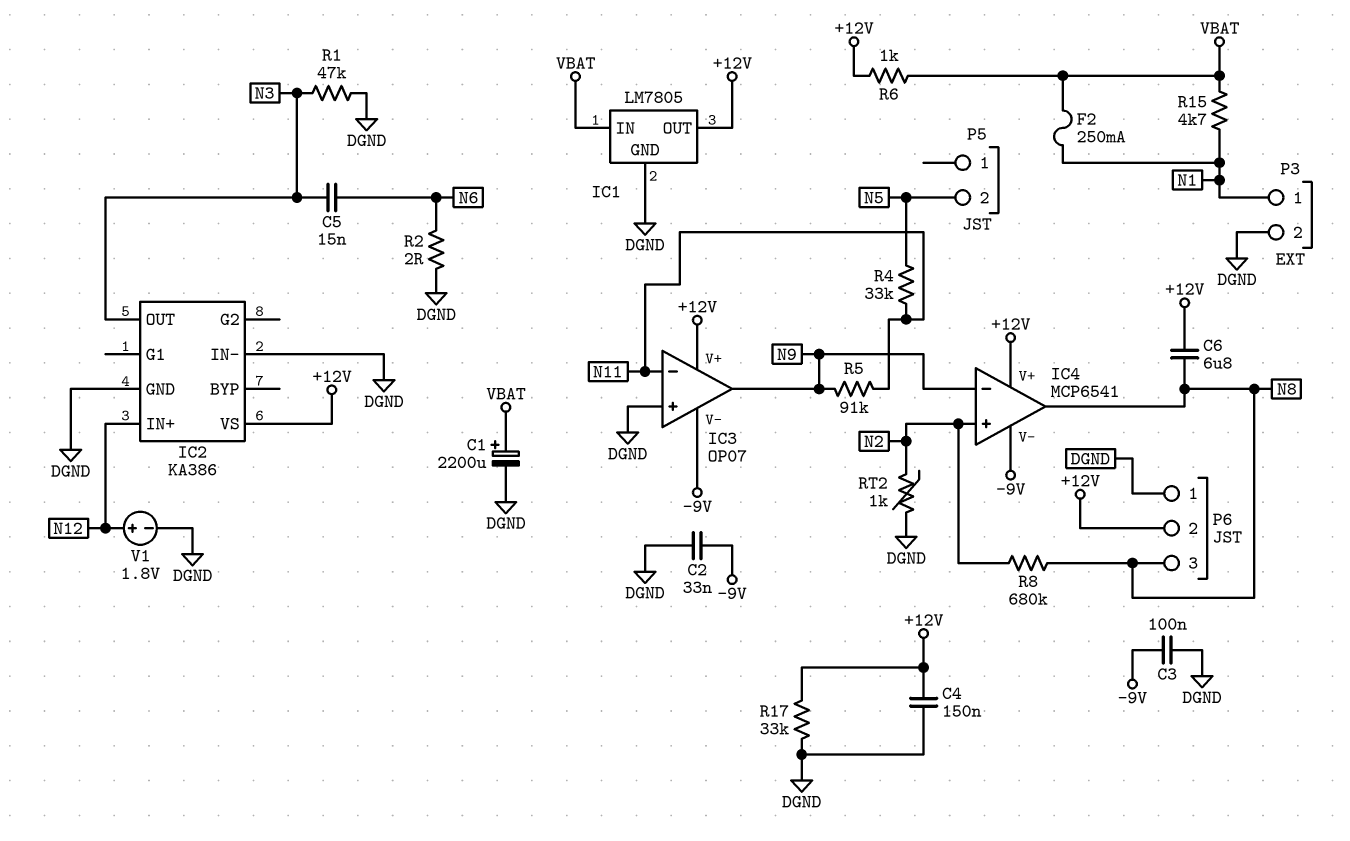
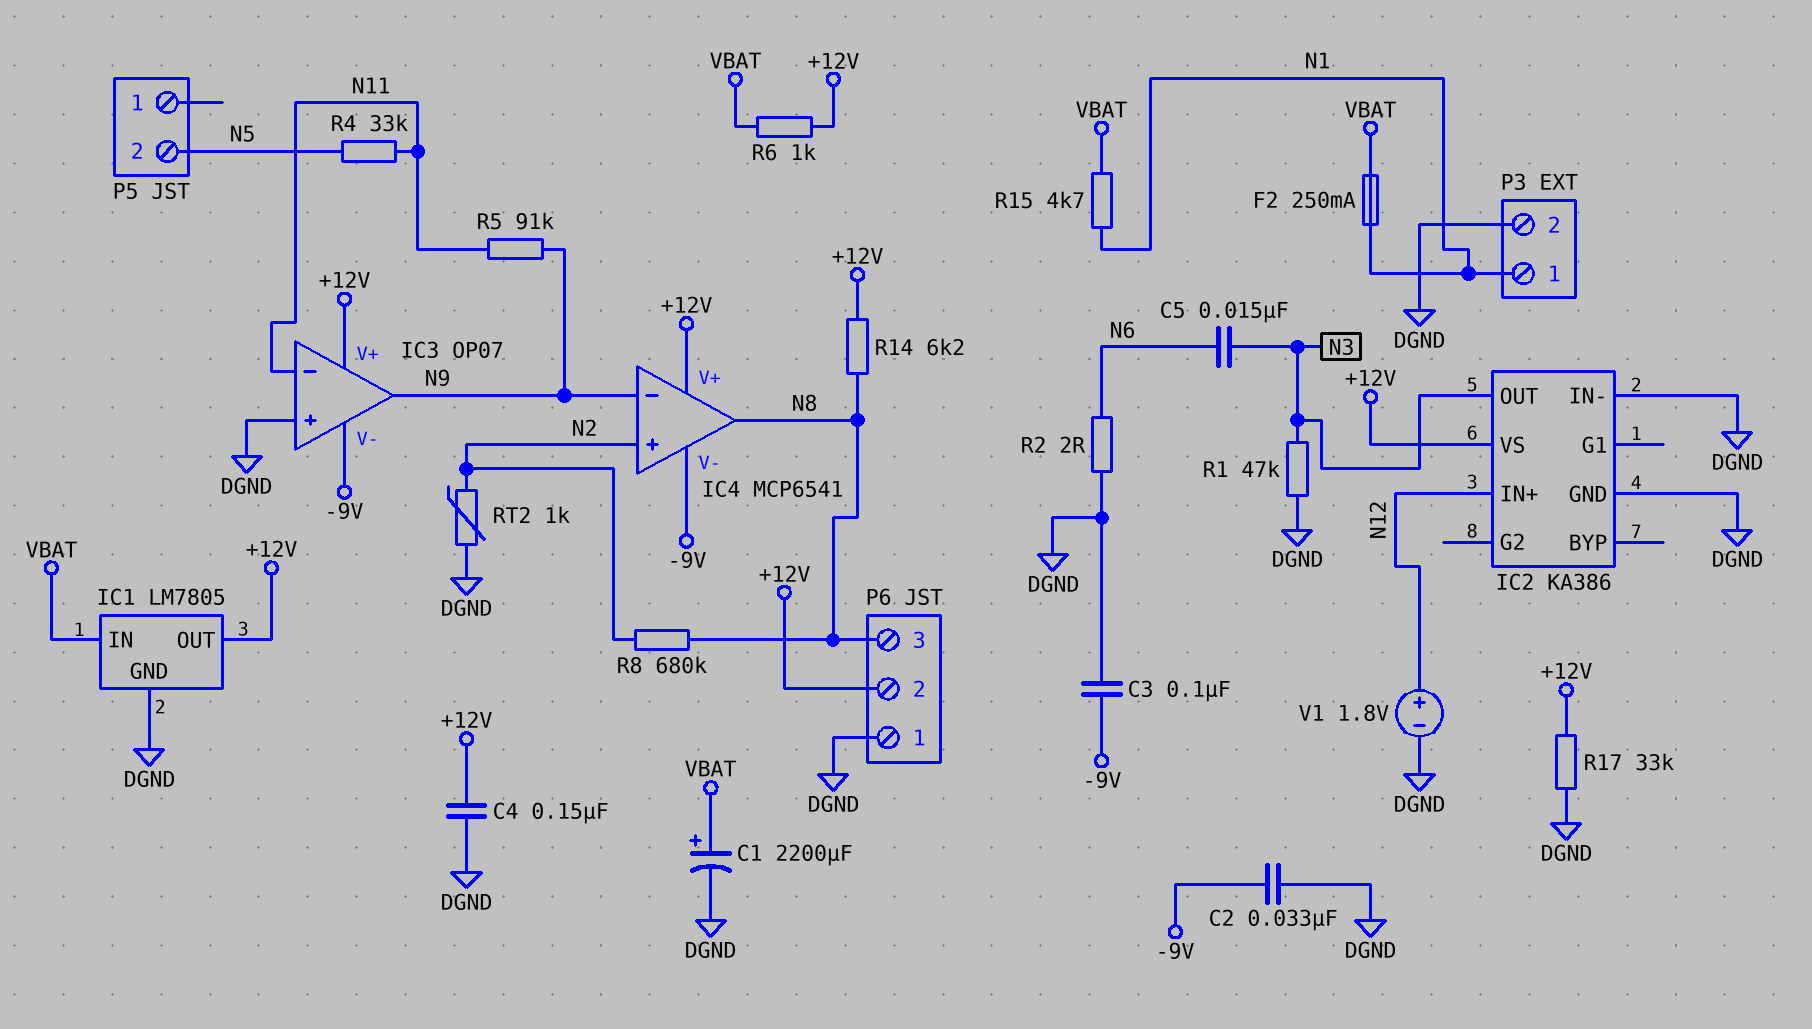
C6: 6.8uF (+12V, N8) -> none
R14: none -> 6.2k (+12V, N8)

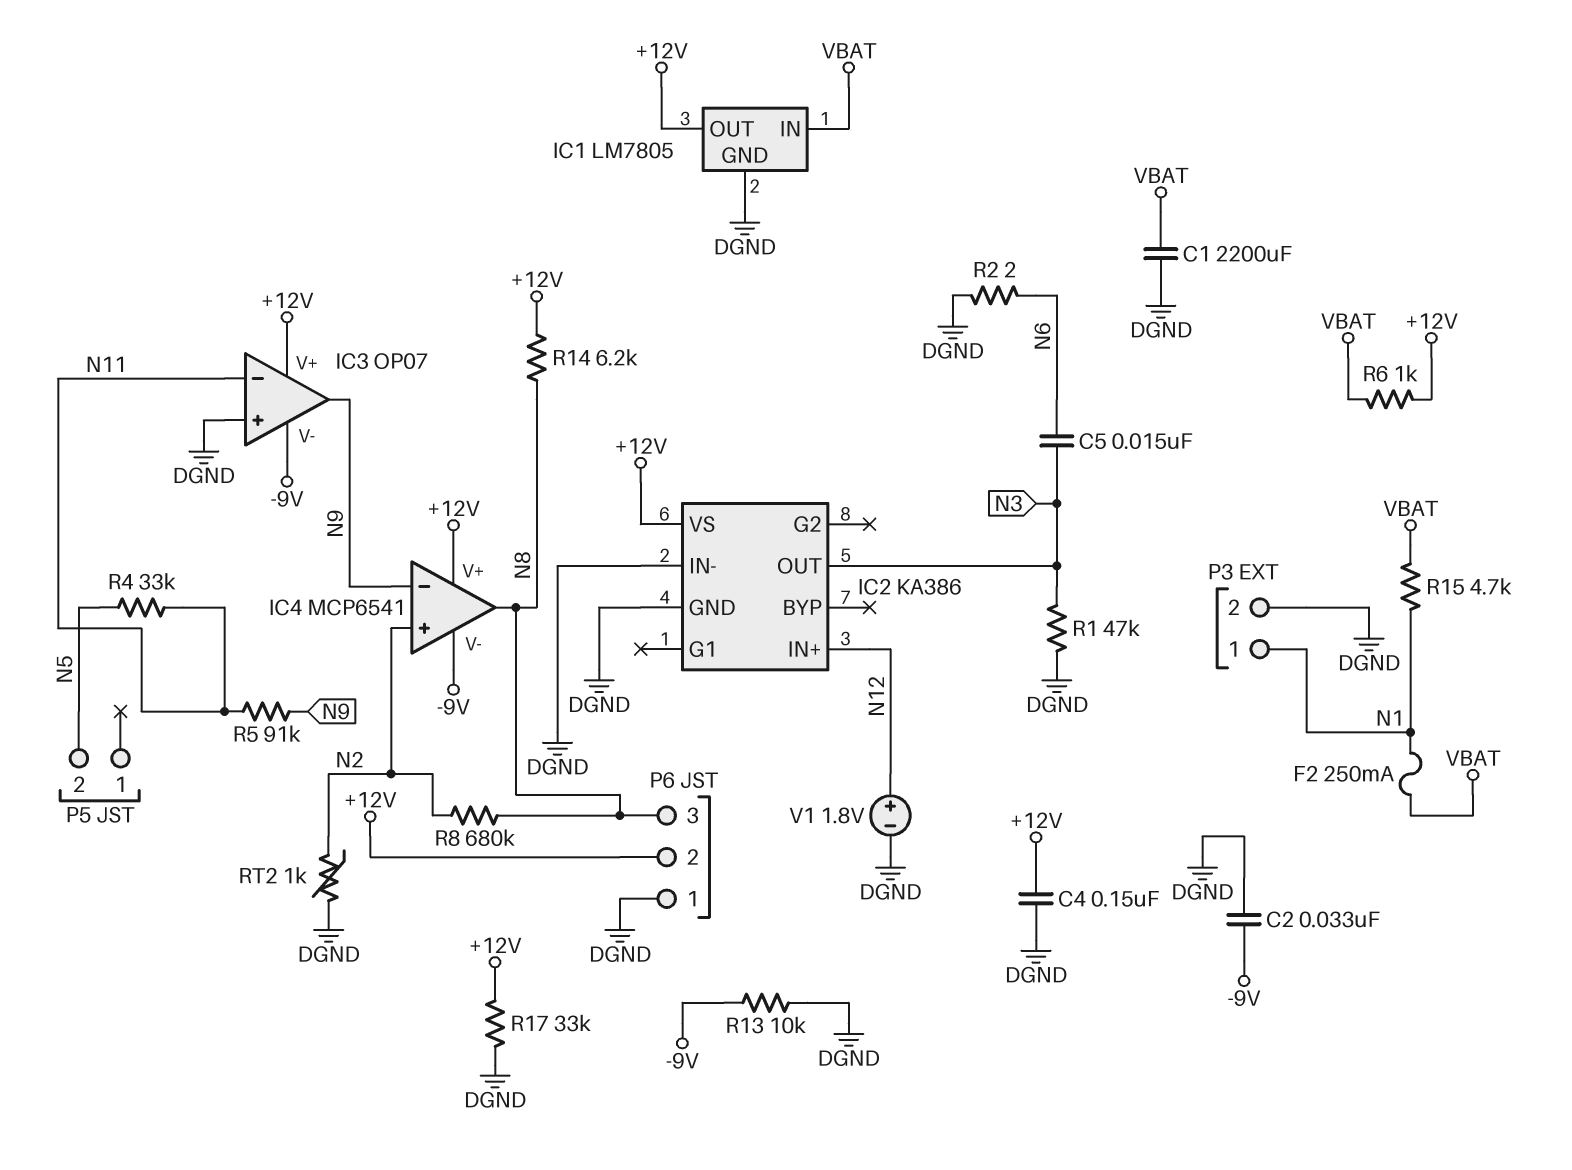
C1: 2200uF (plus VBAT, minus DGND) -> 2200uF (DGND, VBAT)
C3: 100nF (-9V, DGND) -> none
R13: none -> 10k (-9V, DGND)

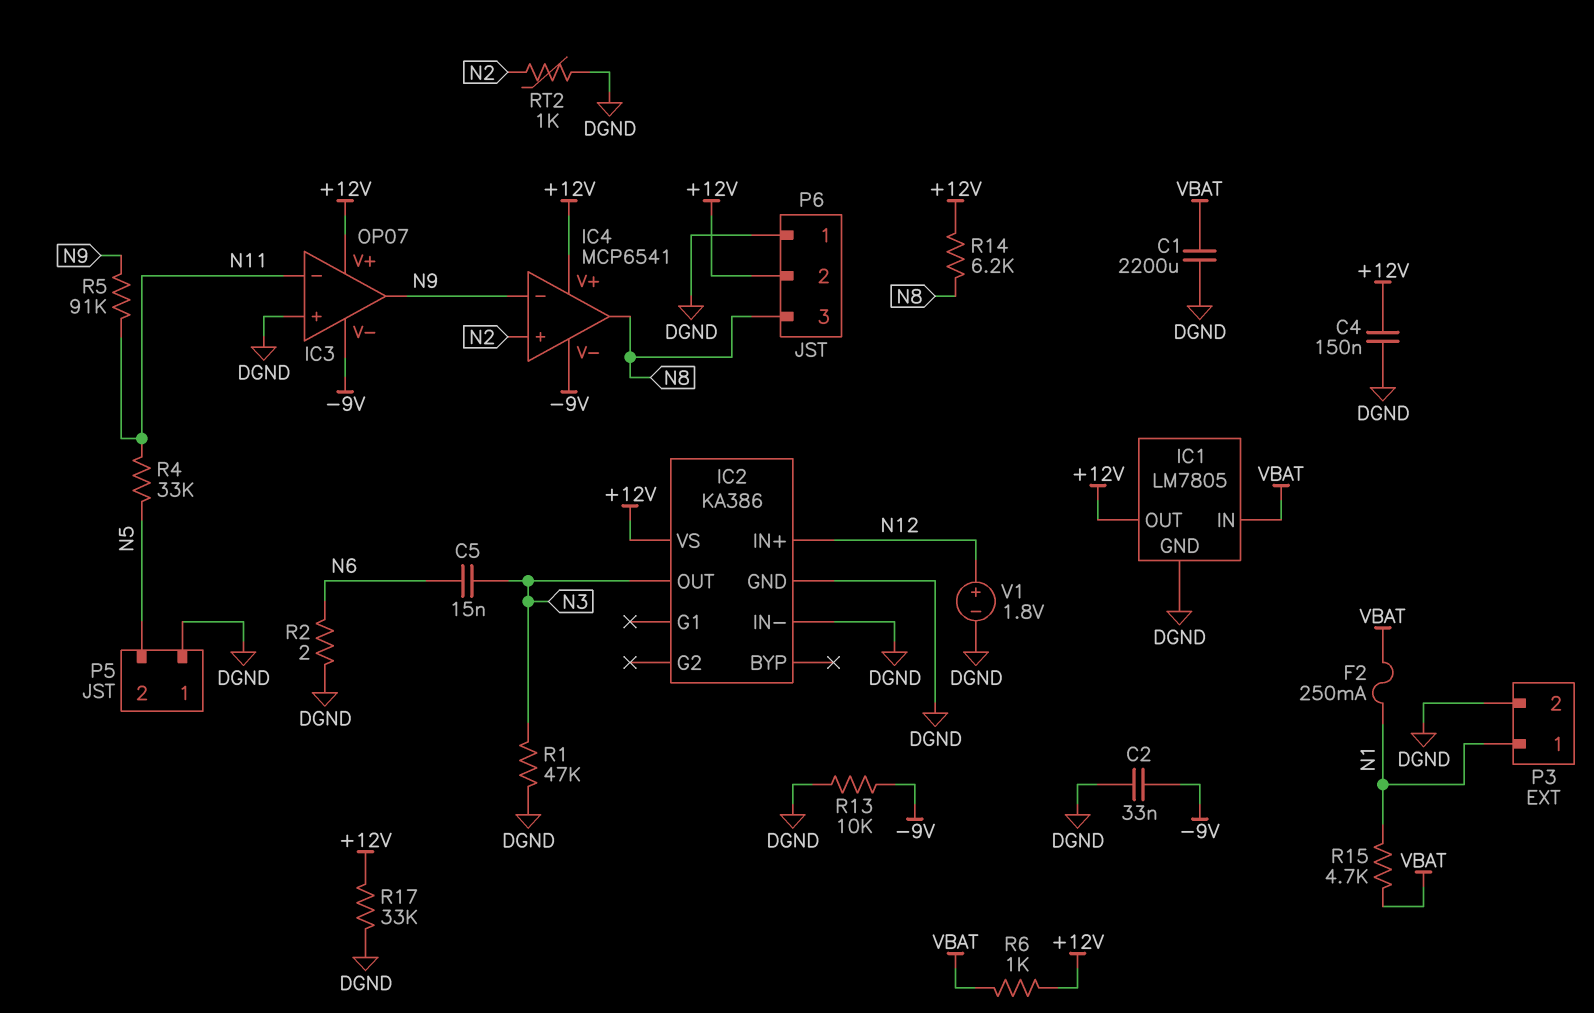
P5 pin 1: none -> DGND
R8: 680k (N2, N8) -> none

